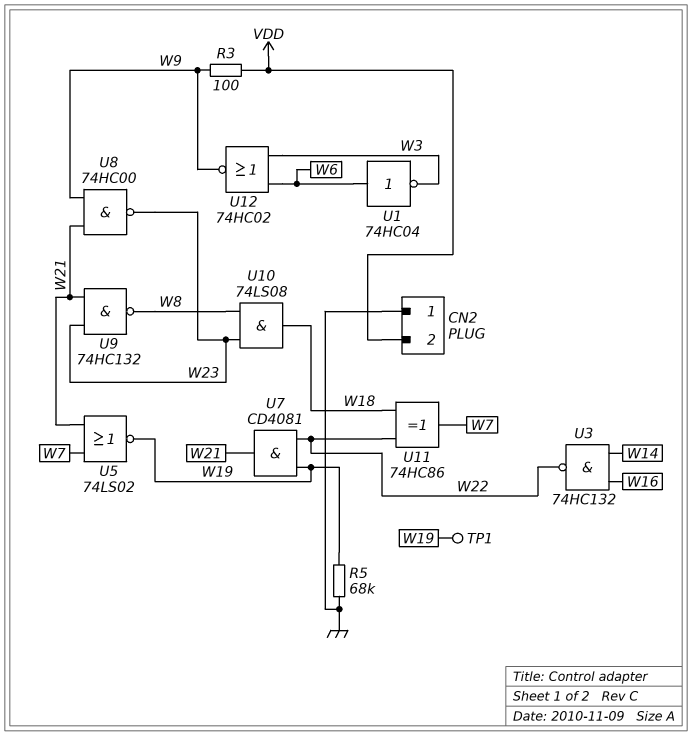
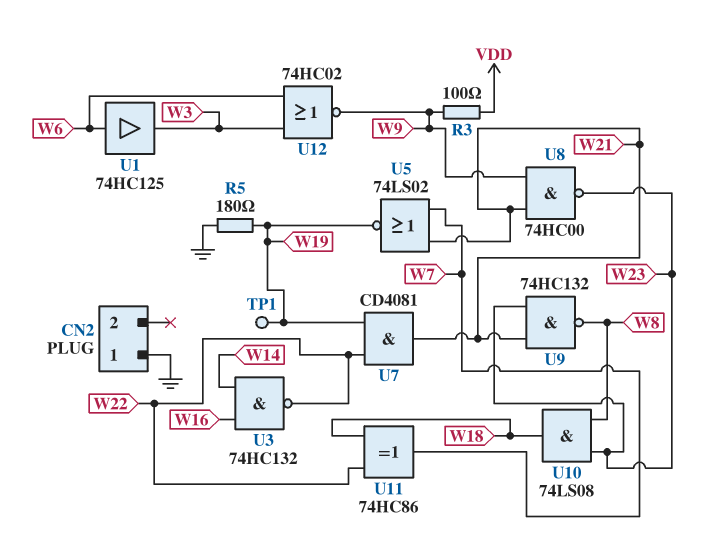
CN2 pin 2: VDD -> none
R5: 68k (GND, W19) -> 180 (GND, W19)
U1: NOT 74HC04 (in W6, out W3) -> buffer 74HC125 (in W6, out W3)

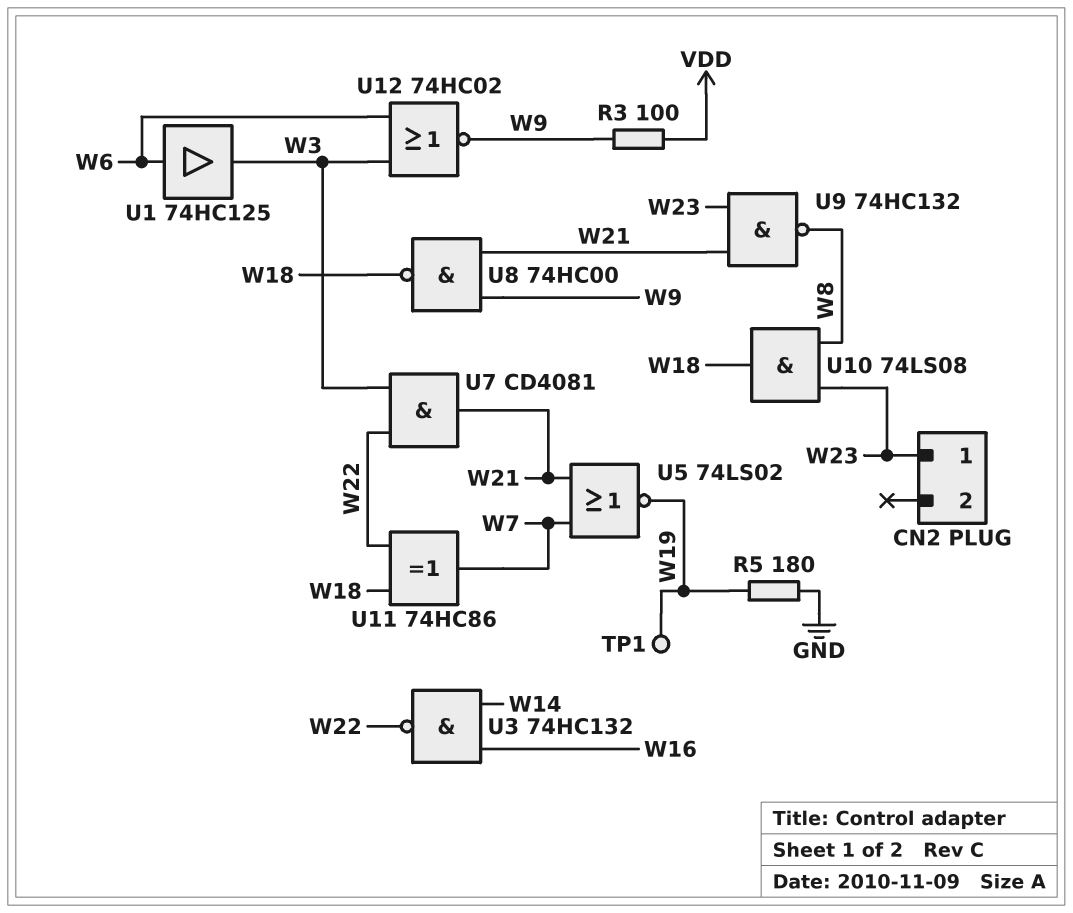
CN2 pin 1: GND -> W23
U7: AND CD4081 (in W19, in W22, out W21) -> AND CD4081 (in W3, in W22, out W21)
U8: NAND 74HC00 (in W9, in W21, out W23) -> NAND 74HC00 (in W9, in W21, out W18)

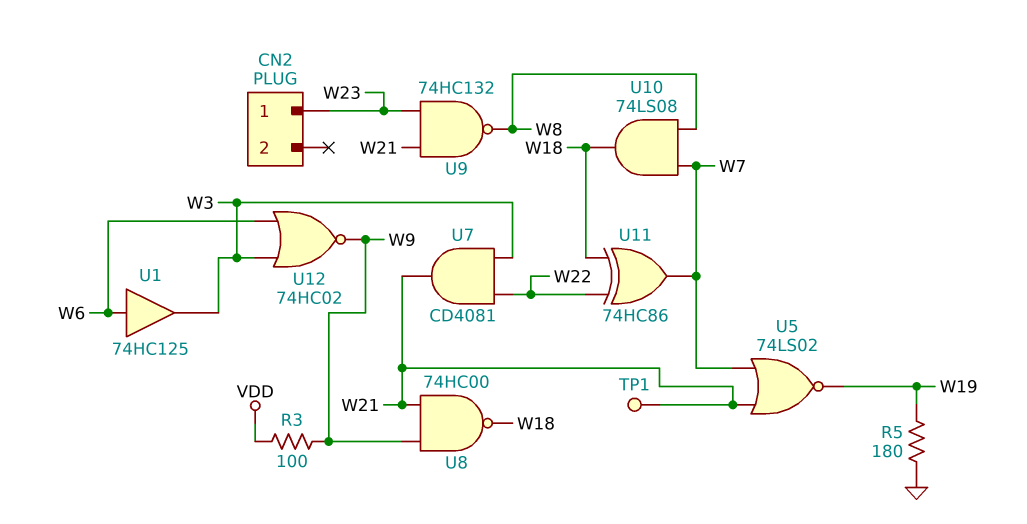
TP1: test point (W19) -> test point (W21)
U3: NAND 74HC132 (in W14, in W16, out W22) -> none
U10: AND 74LS08 (in W8, in W23, out W18) -> AND 74LS08 (in W7, in W8, out W18)

